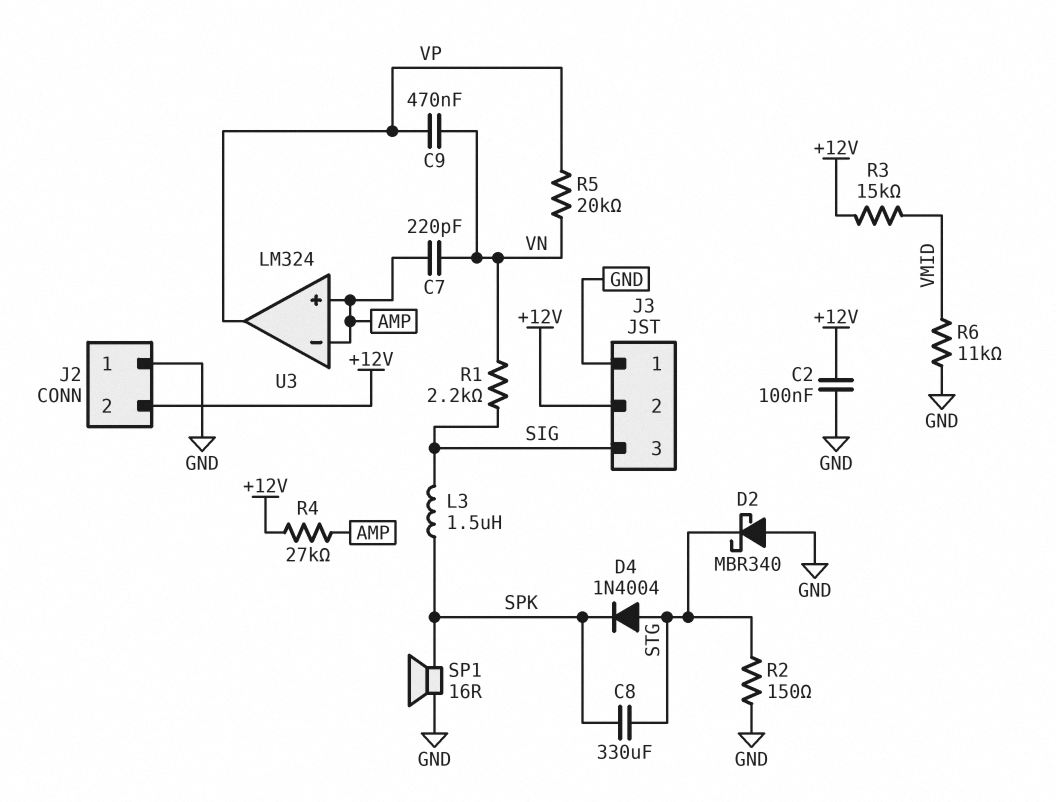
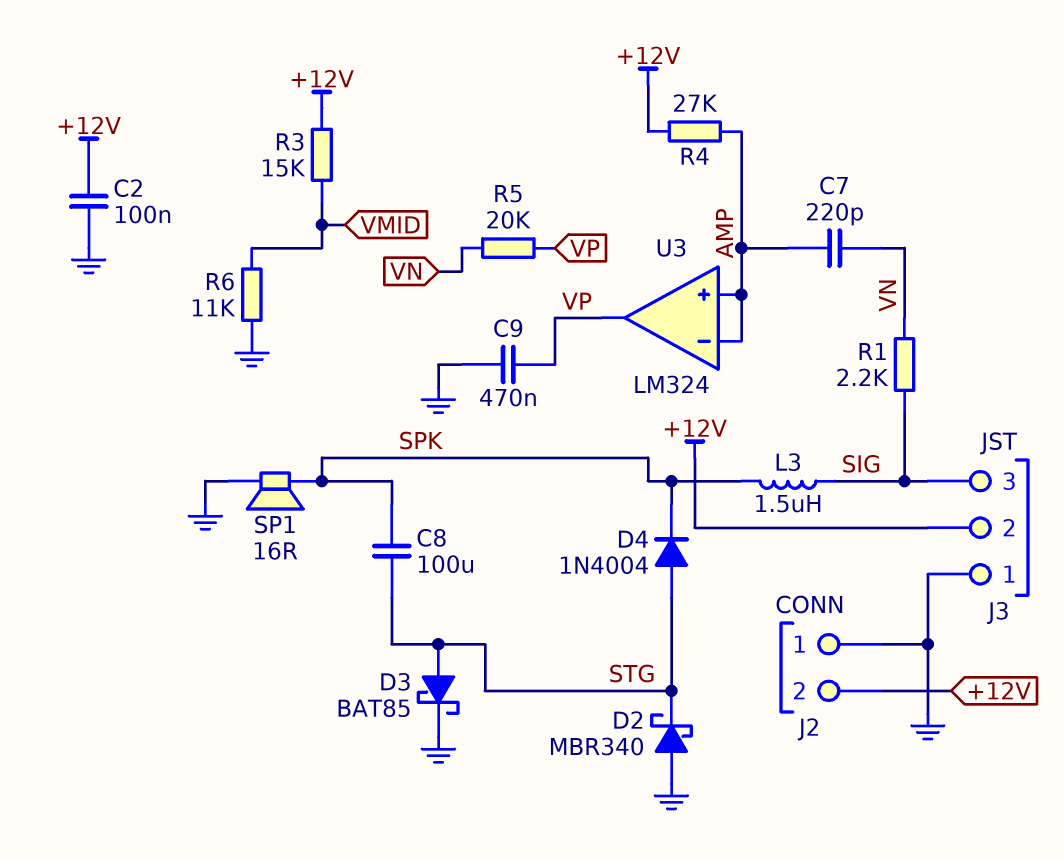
C8: 330uF (SPK, STG) -> 100uF (SPK, STG)
C9: 470nF (VN, VP) -> 470nF (GND, VP)
D3: none -> schottky BAT85 (A STG, K GND)
R2: 150 (GND, STG) -> none

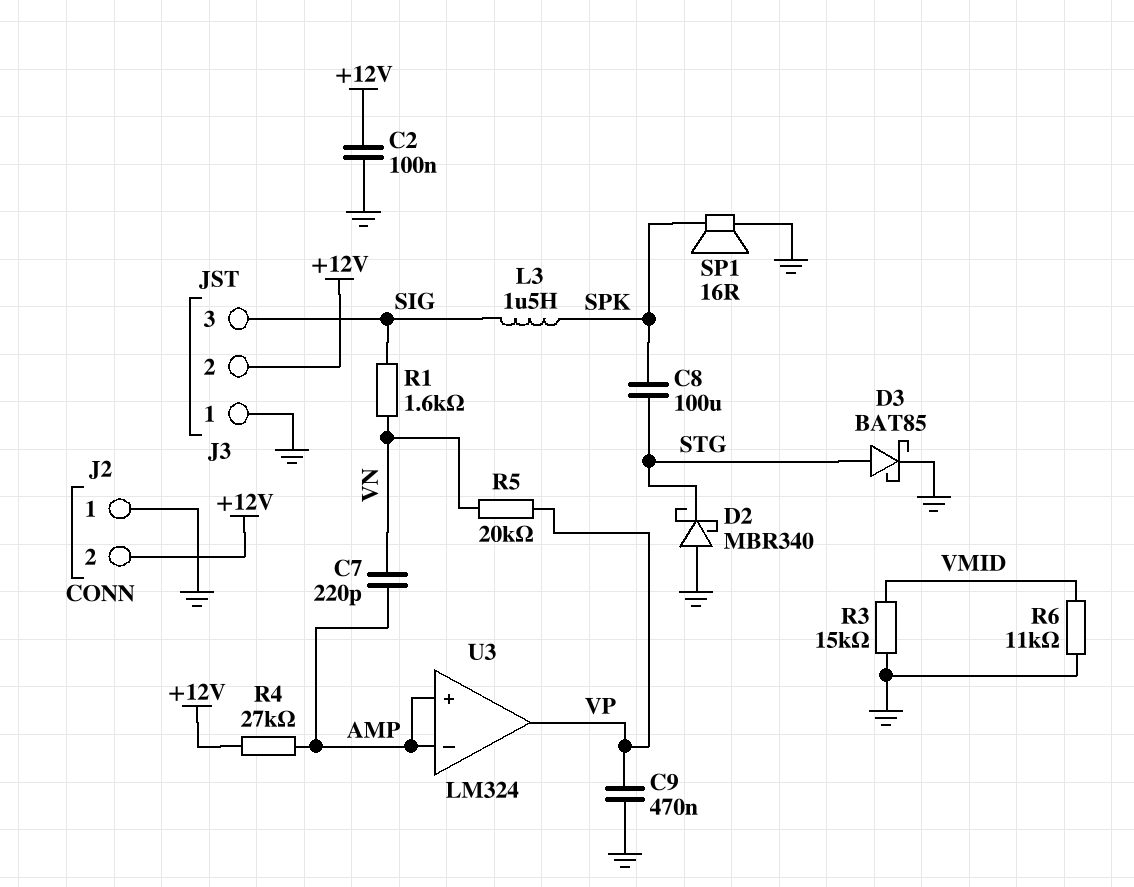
D4: diode 1N4004 (A STG, K SPK) -> none
R1: 2.2k (SIG, VN) -> 1.6k (SIG, VN)
R3: 15k (+12V, VMID) -> 15k (GND, VMID)

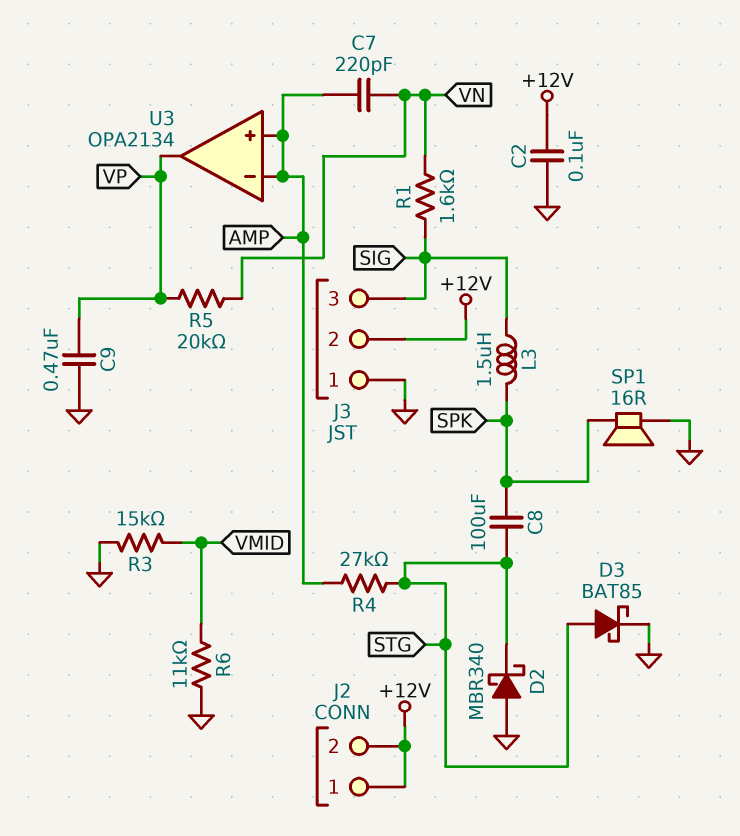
J2 pin 1: GND -> +12V
R4: 27k (+12V, AMP) -> 27k (AMP, STG)
U3: LM324 -> OPA2134

